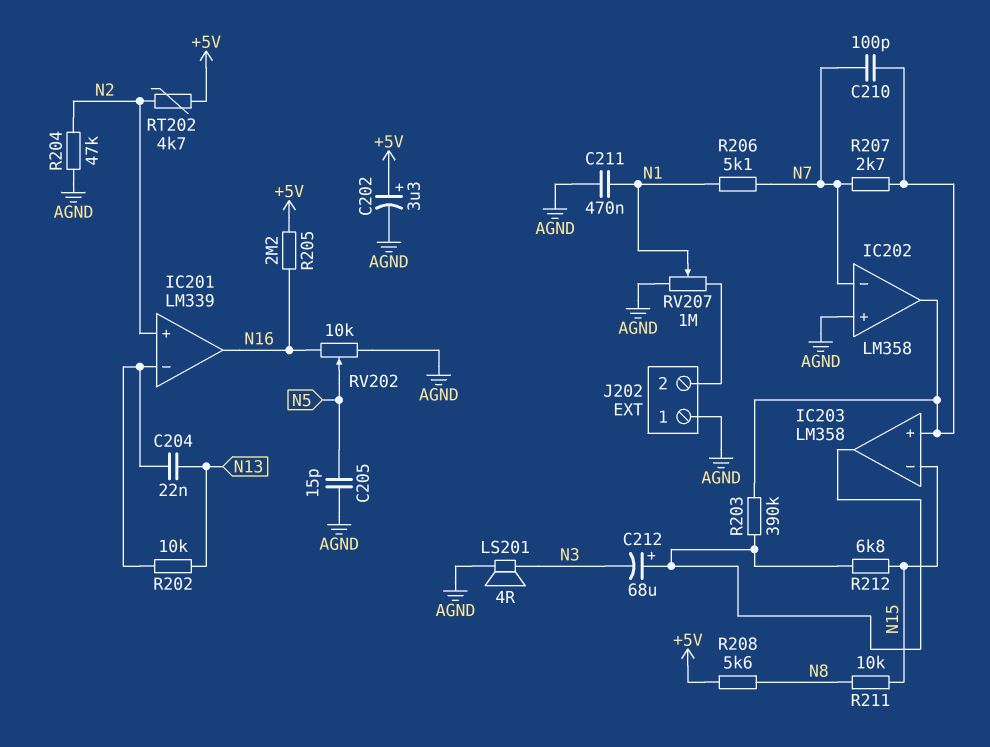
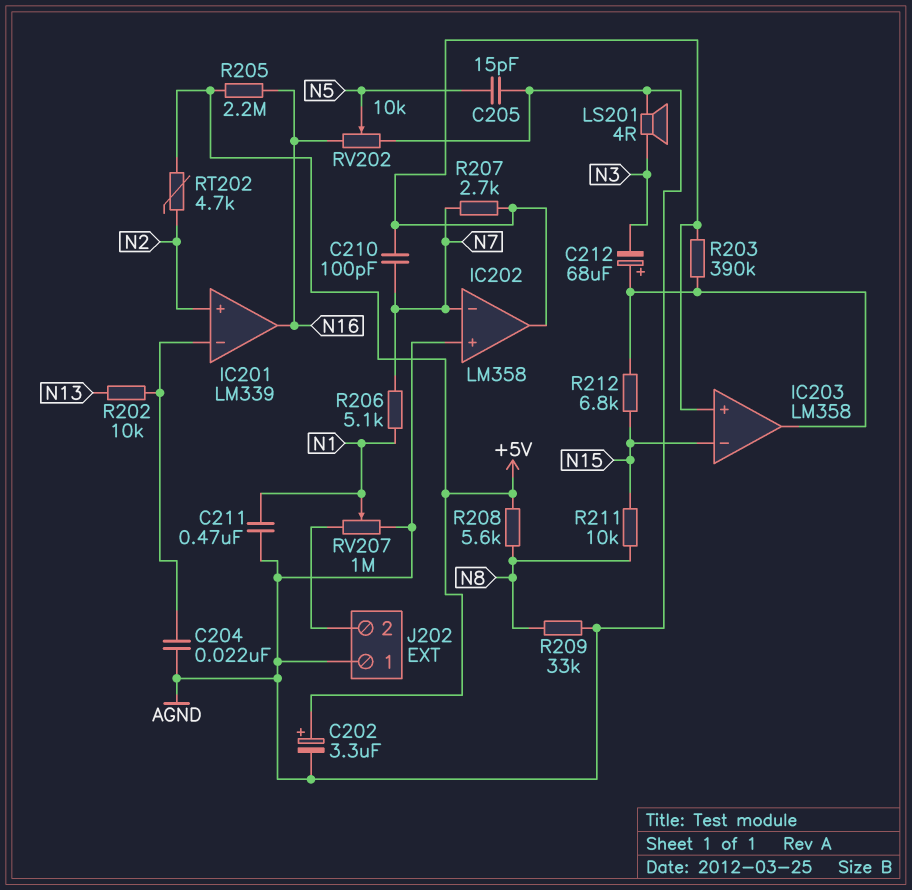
C204: 22nF (IC201/in-, N13) -> 22nF (AGND, IC201/in-)
R204: 47k (AGND, N2) -> none
R209: none -> 33k (AGND, N8)

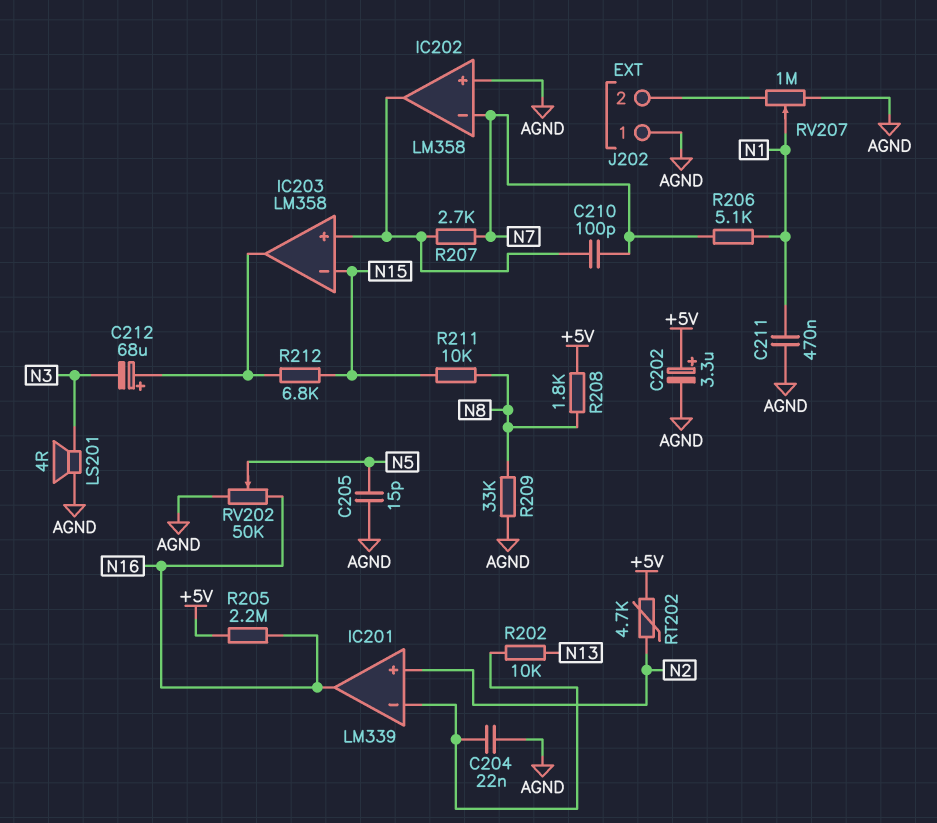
R203: 390k (IC202/out, IC203/out) -> none
R208: 5.6k (+5V, N8) -> 1.8k (+5V, N8)
RV202: 10k (AGND, N16, wiper N5) -> 50k (AGND, N16, wiper N5)

